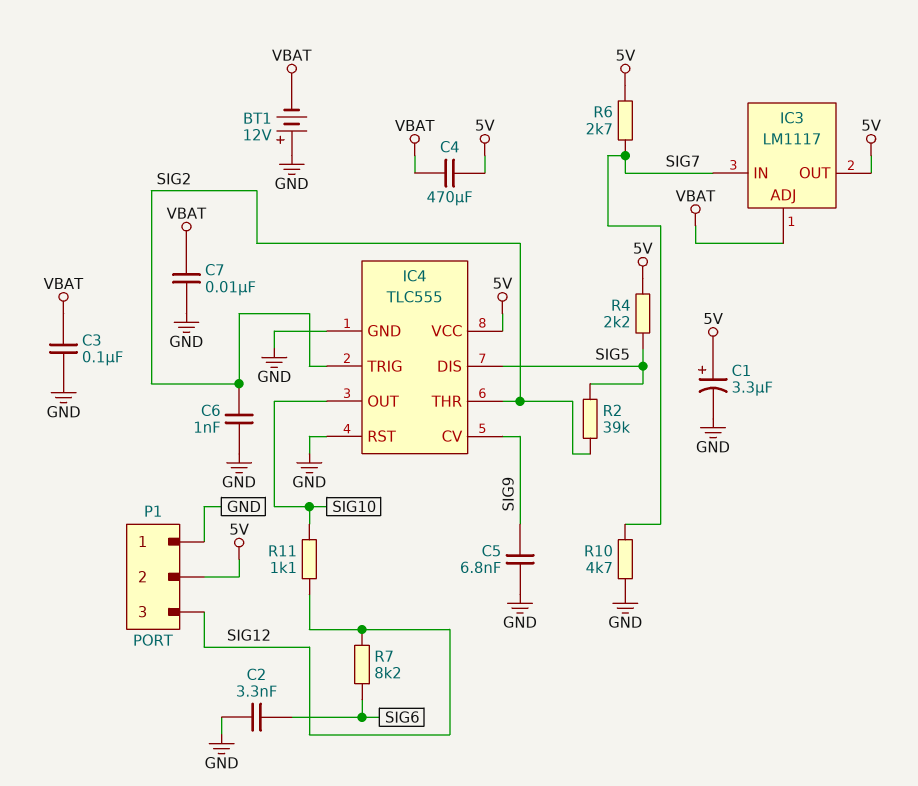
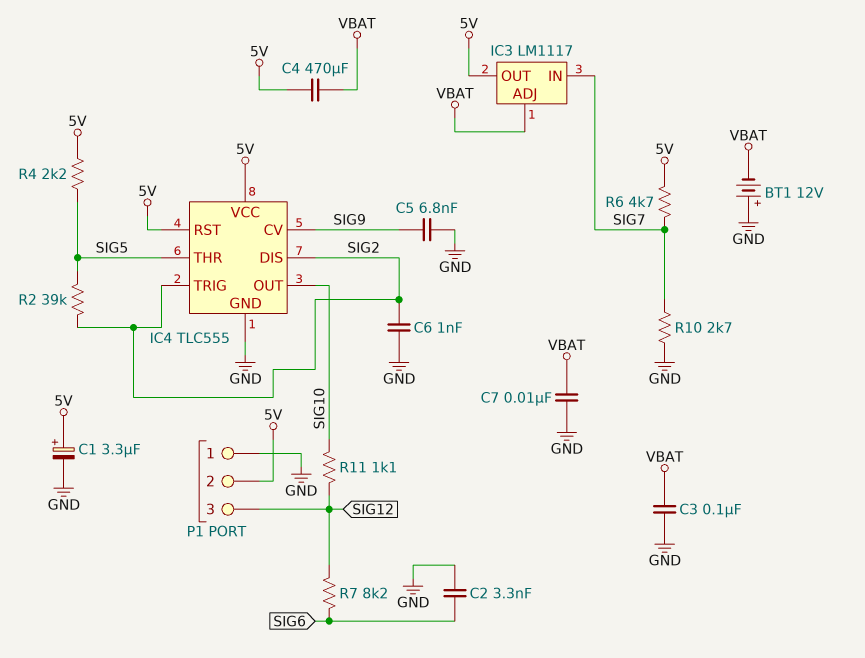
IC4 pin DIS: SIG5 -> SIG2
IC4 pin RST: GND -> 5V
IC4 pin THR: SIG2 -> SIG5
R6: 2.7k (5V, SIG7) -> 4.7k (5V, SIG7)
R10: 4.7k (GND, SIG7) -> 2.7k (GND, SIG7)

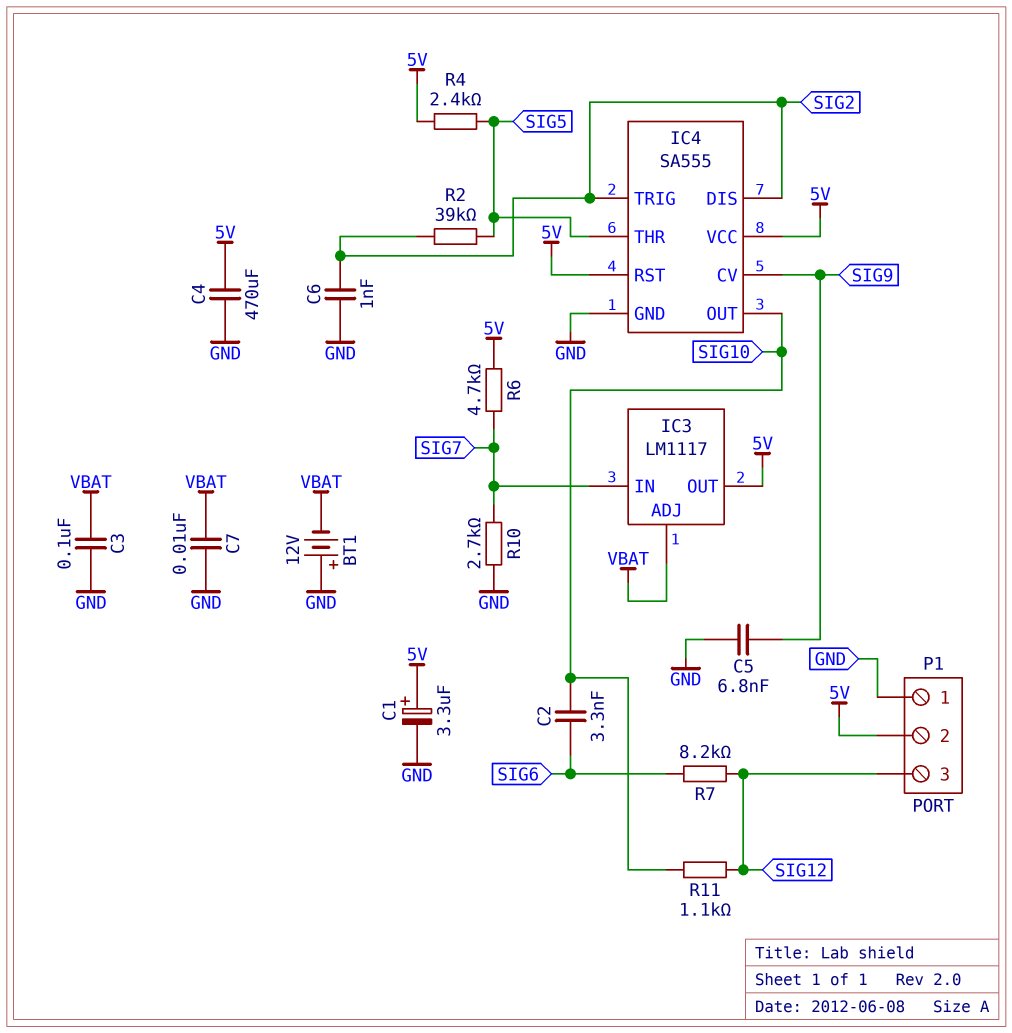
C2: 3.3nF (GND, SIG6) -> 3.3nF (SIG6, SIG10)
C4: 470uF (5V, VBAT) -> 470uF (5V, GND)
IC4: TLC555 -> SA555
R4: 2.2k (5V, SIG5) -> 2.4k (5V, SIG5)

